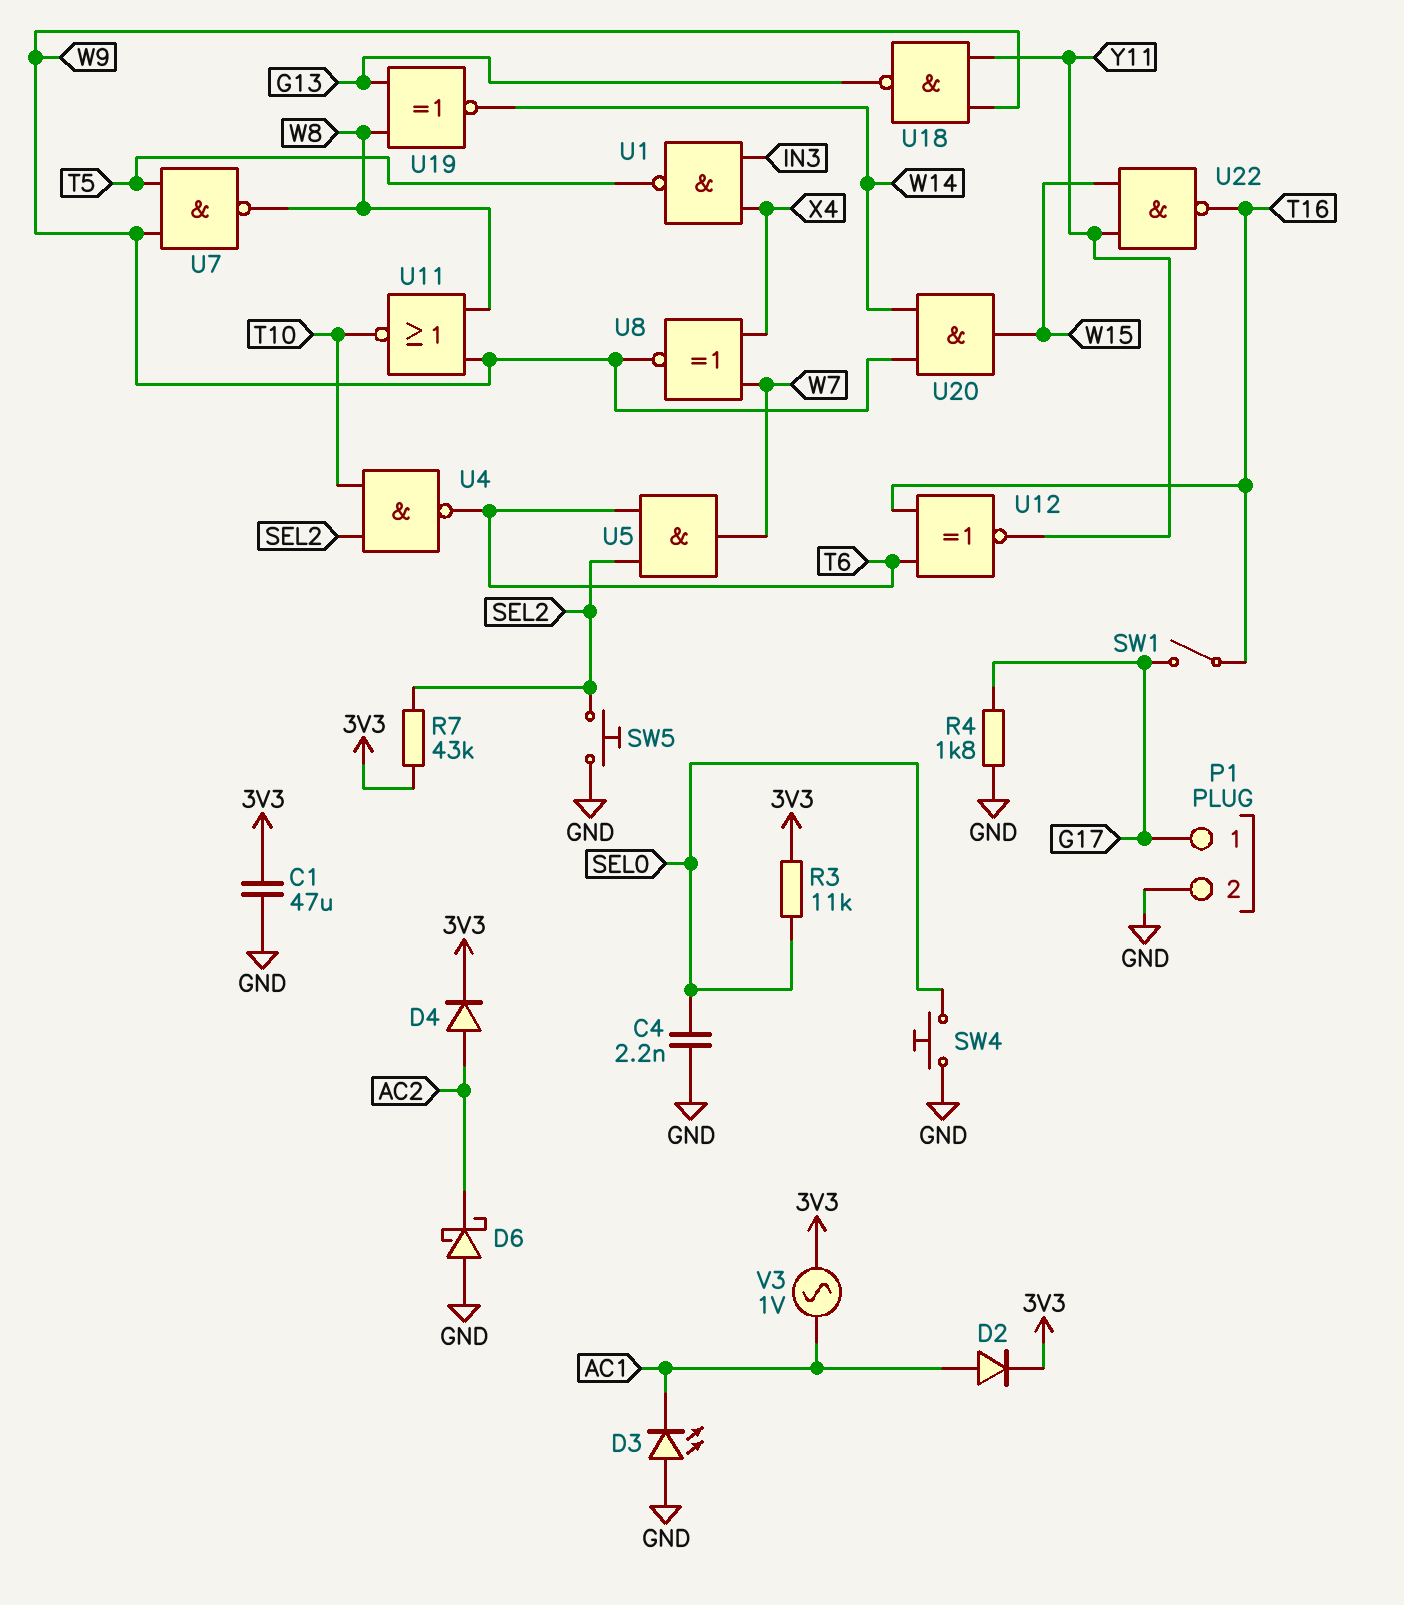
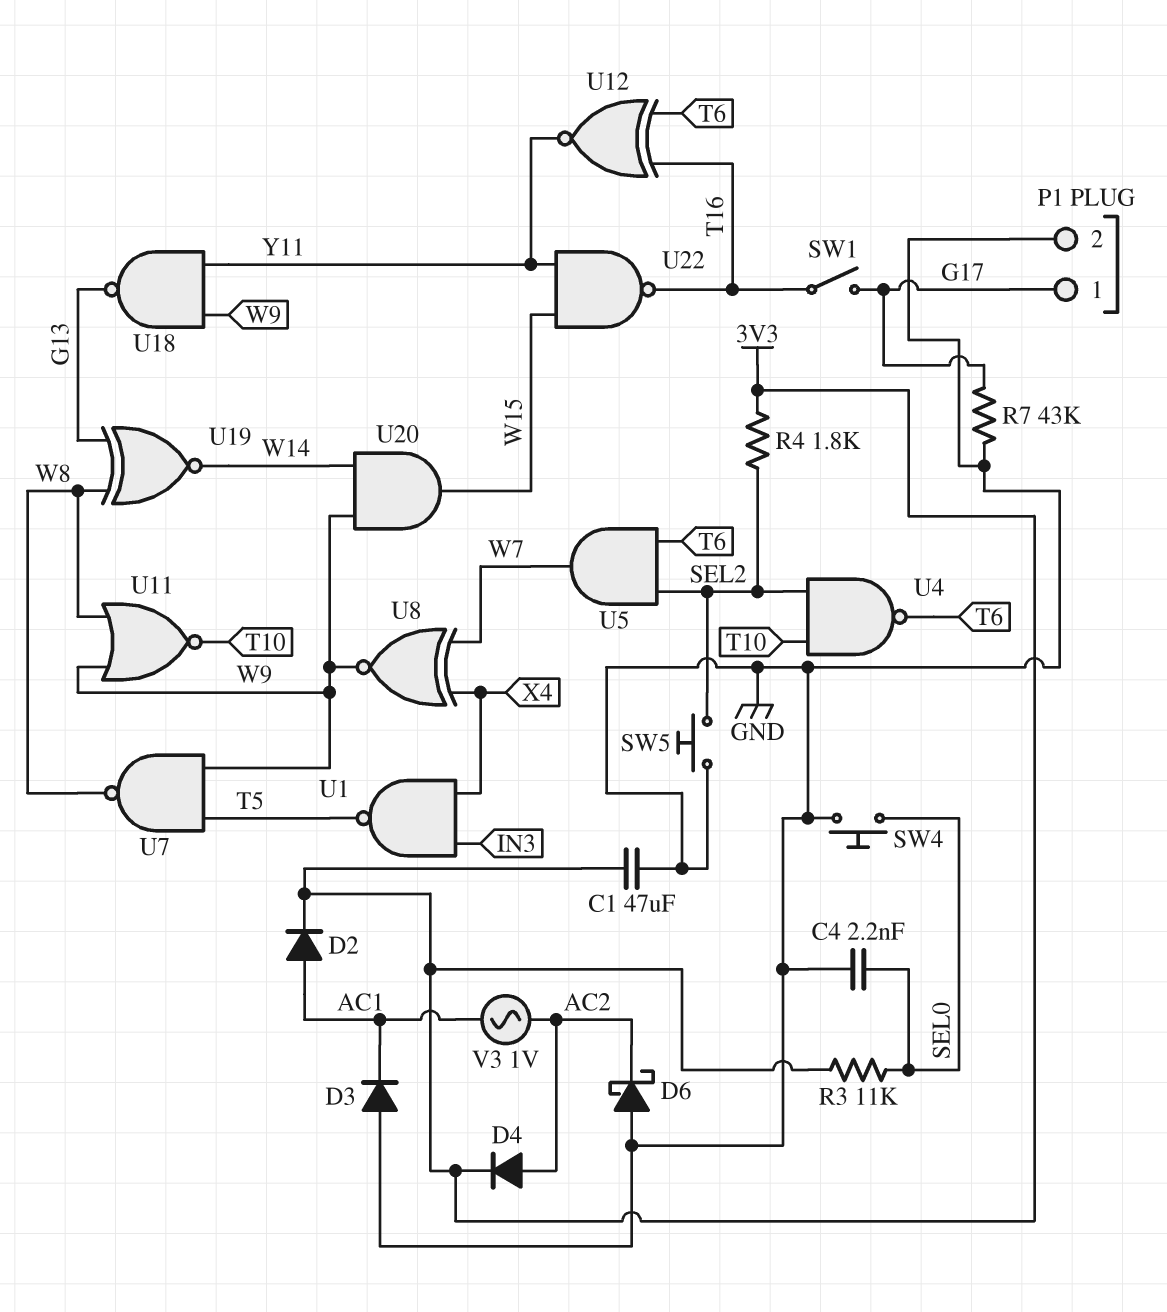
D3: LED (A GND, K AC1) -> diode (A GND, K AC1)
R4: 1.8k (G17, GND) -> 1.8k (3V3, SEL2)
R7: 43k (3V3, SEL2) -> 43k (G17, GND)
V3: AC 1V (3V3, AC1) -> AC 1V (AC1, AC2)

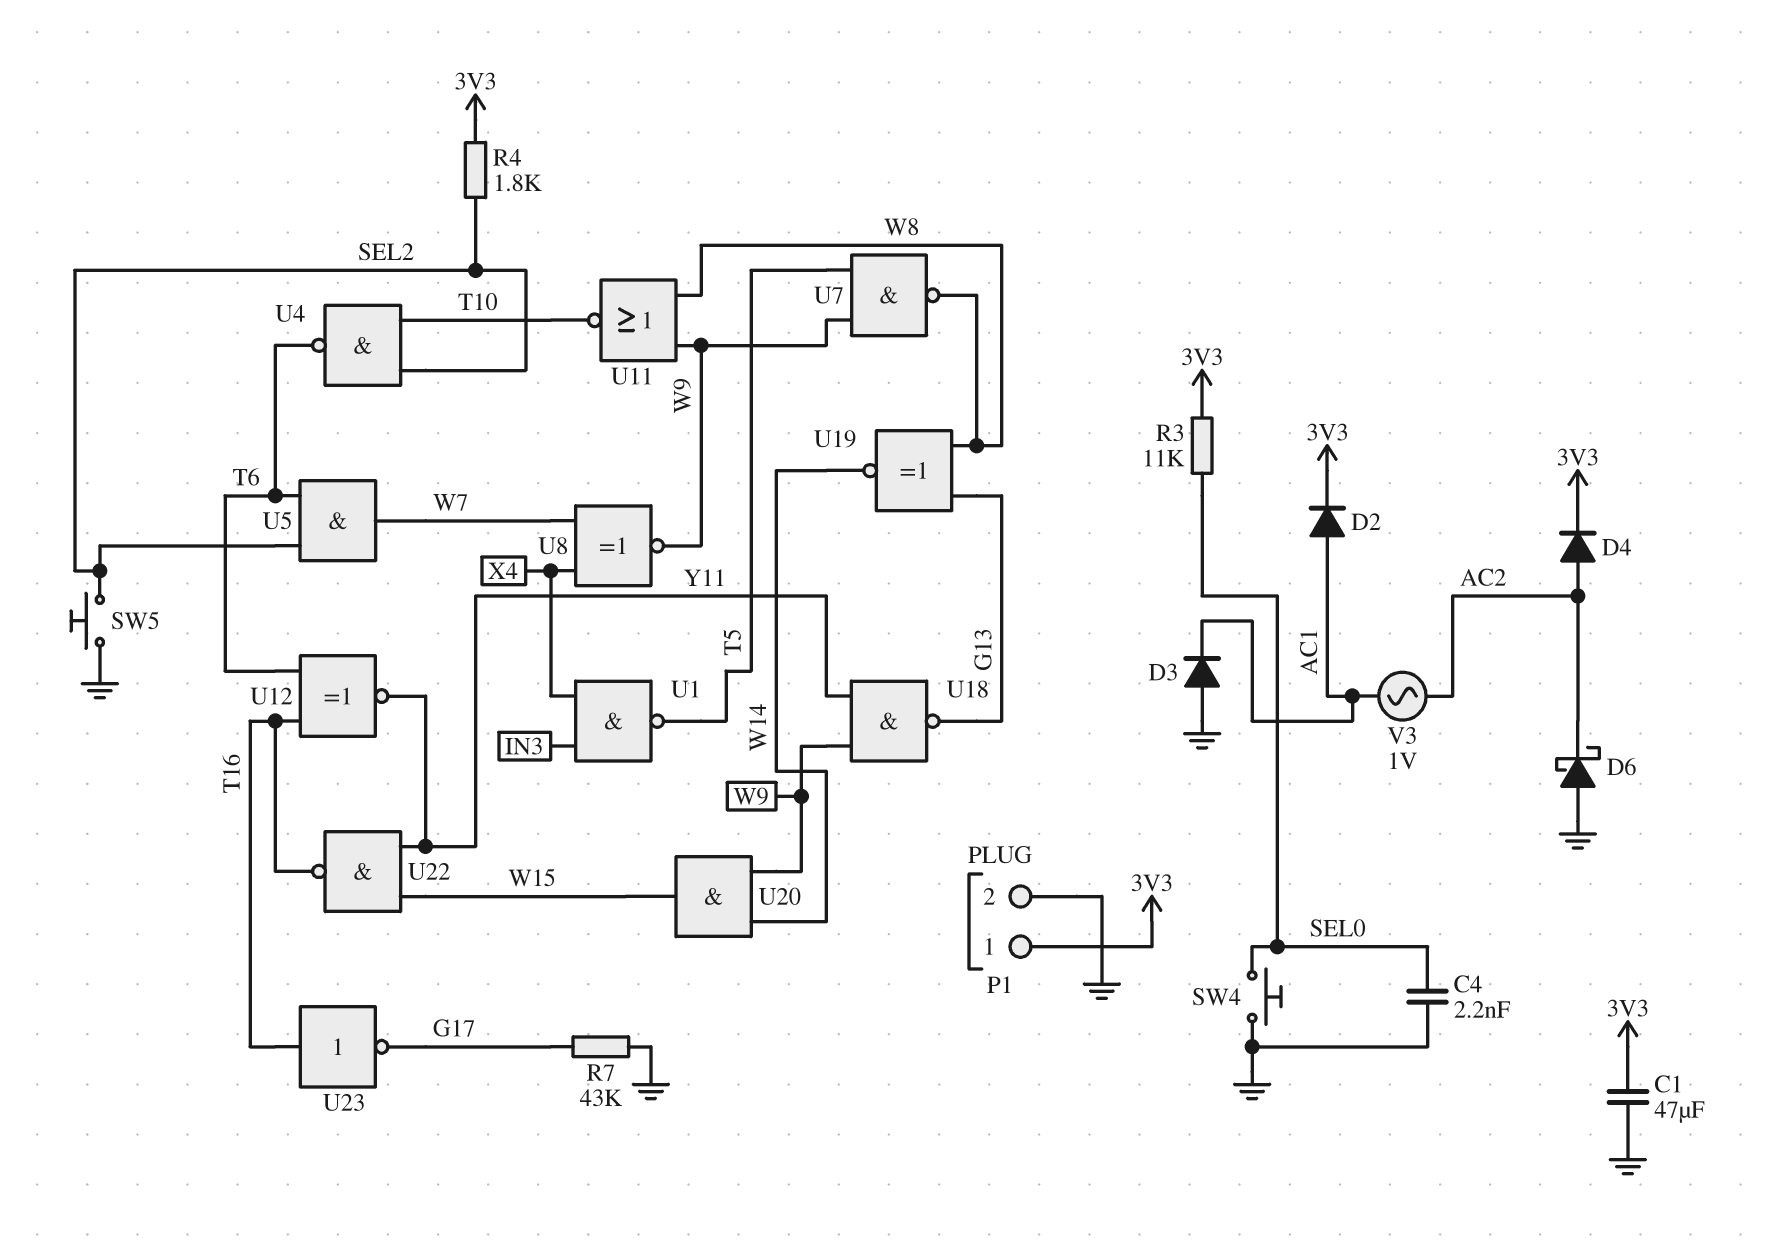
P1 pin 1: G17 -> 3V3
SW1: switch (G17, T16) -> none
U23: none -> NOT (in T16, out G17)

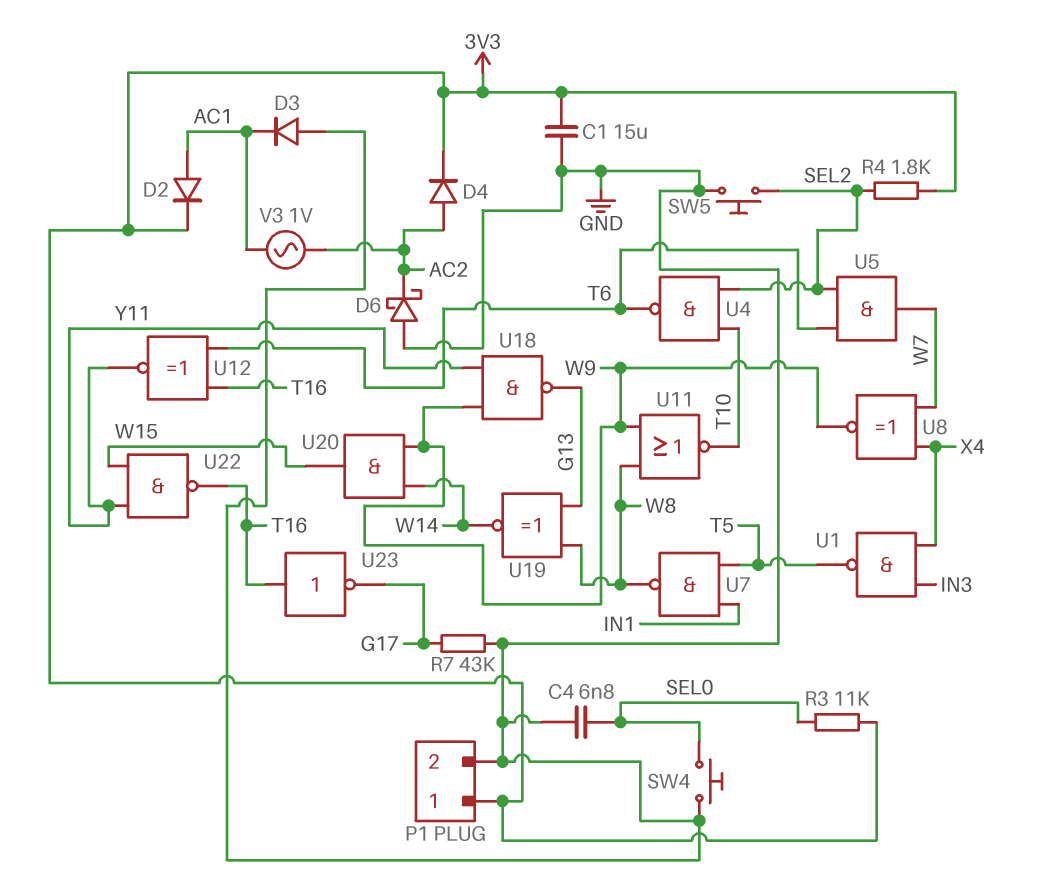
C1: 47uF (3V3, GND) -> 15uF (3V3, GND)
C4: 2.2nF (GND, SEL0) -> 6.8nF (GND, SEL0)
U7: NAND (in T5, in W9, out W8) -> NAND (in IN1, in T5, out W8)

